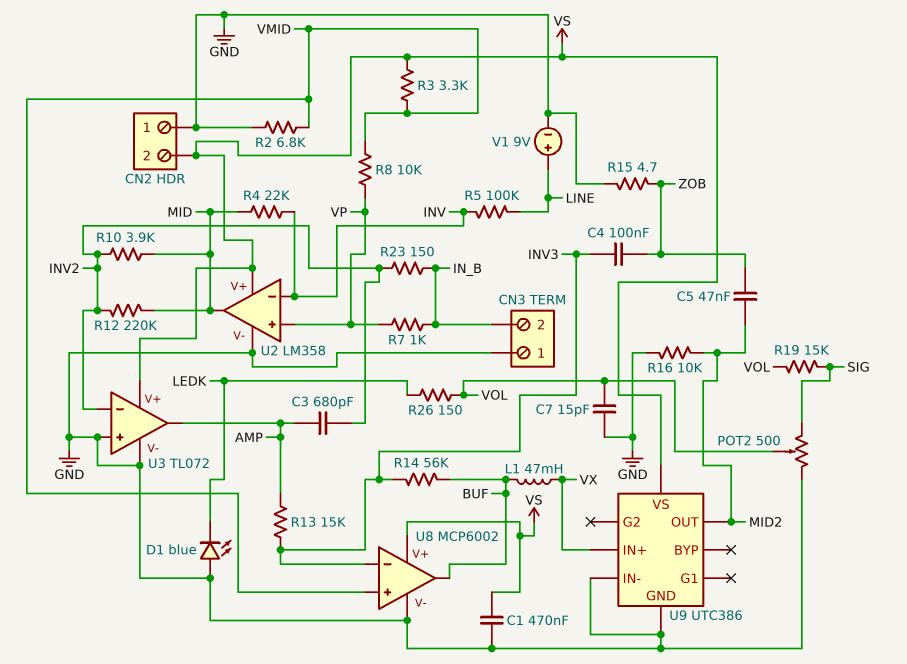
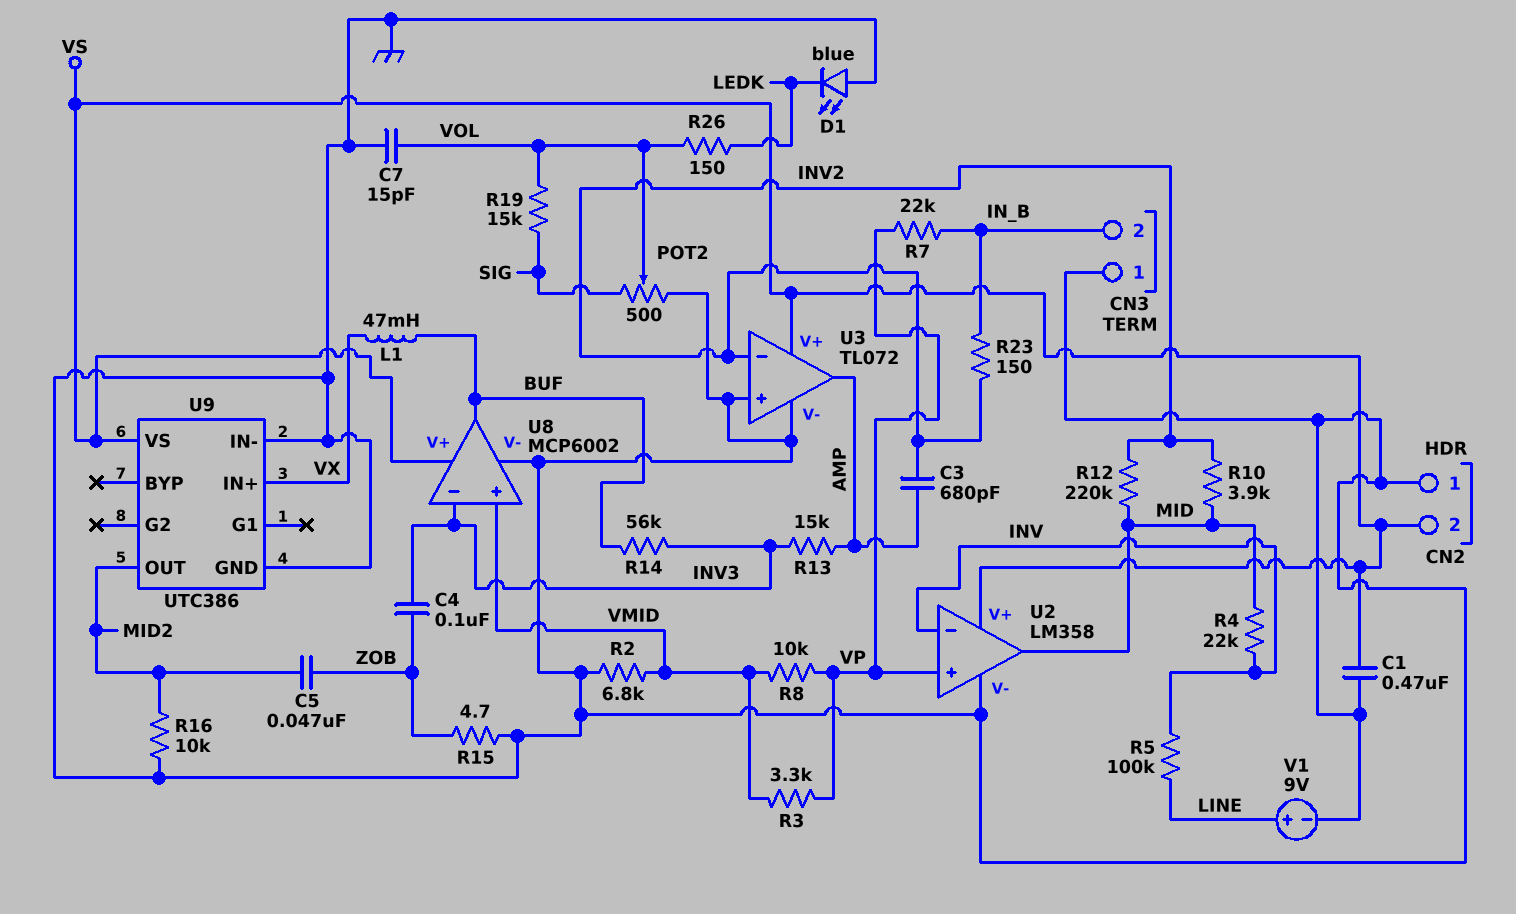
R3: 3.3k (VMID, VS) -> 3.3k (VMID, VP)
R7: 1k (IN_B, VP) -> 22k (IN_B, VP)

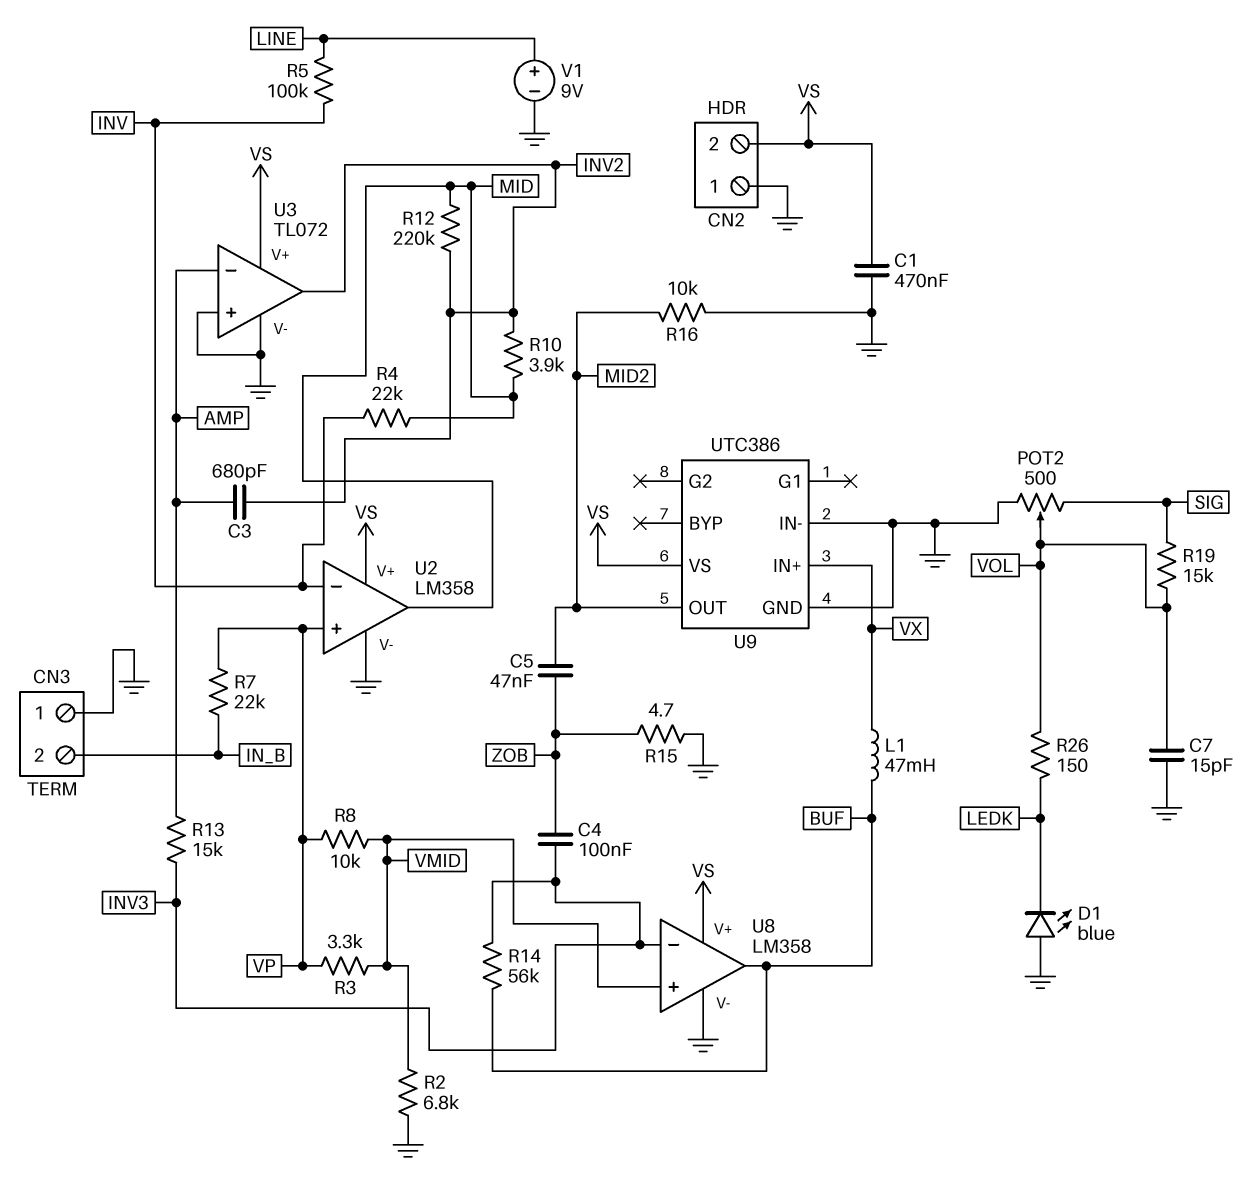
R23: 150 (INV2, IN_B) -> none
U3 pin in-: INV2 -> AMP
U3 pin out: AMP -> INV2
U8: MCP6002 -> LM358

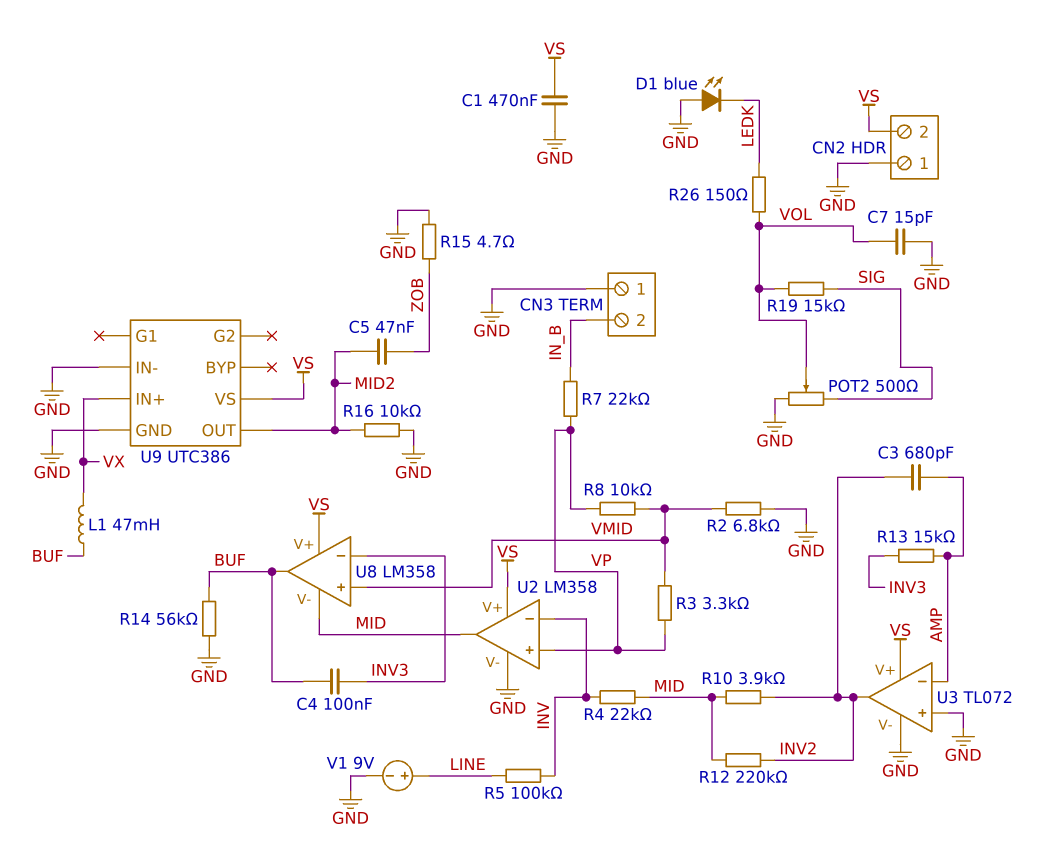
C4: 100nF (INV3, ZOB) -> 100nF (BUF, INV3)
R14: 56k (BUF, INV3) -> 56k (BUF, GND)
U8 pin V-: GND -> MID

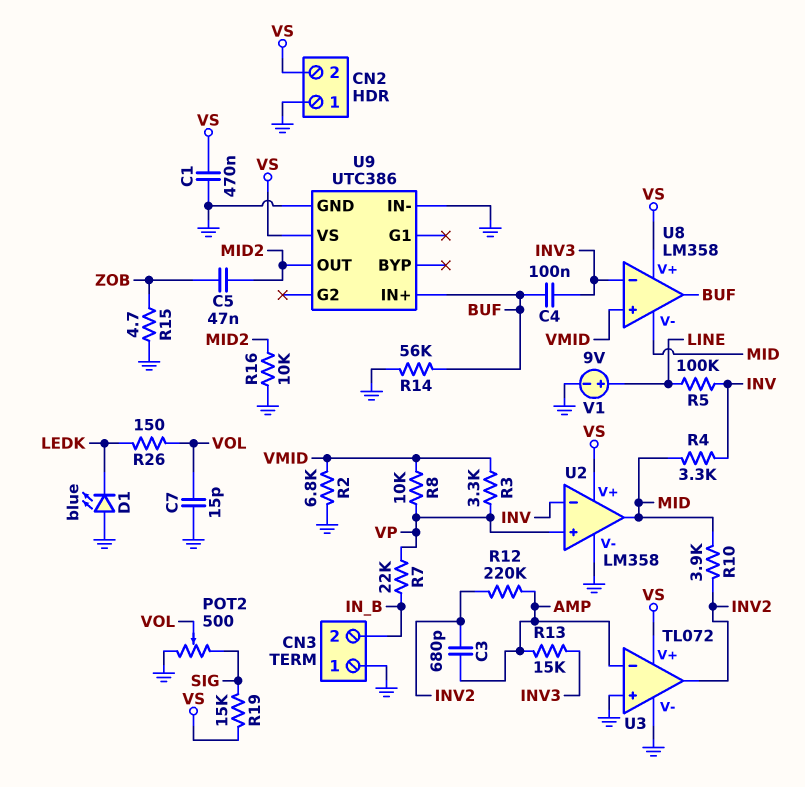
L1: 47mH (BUF, VX) -> none
R4: 22k (INV, MID) -> 3.3k (INV, MID)
R12: 220k (INV2, MID) -> 220k (AMP, INV2)
R19: 15k (SIG, VOL) -> 15k (SIG, VS)
U9 pin IN+: VX -> BUF

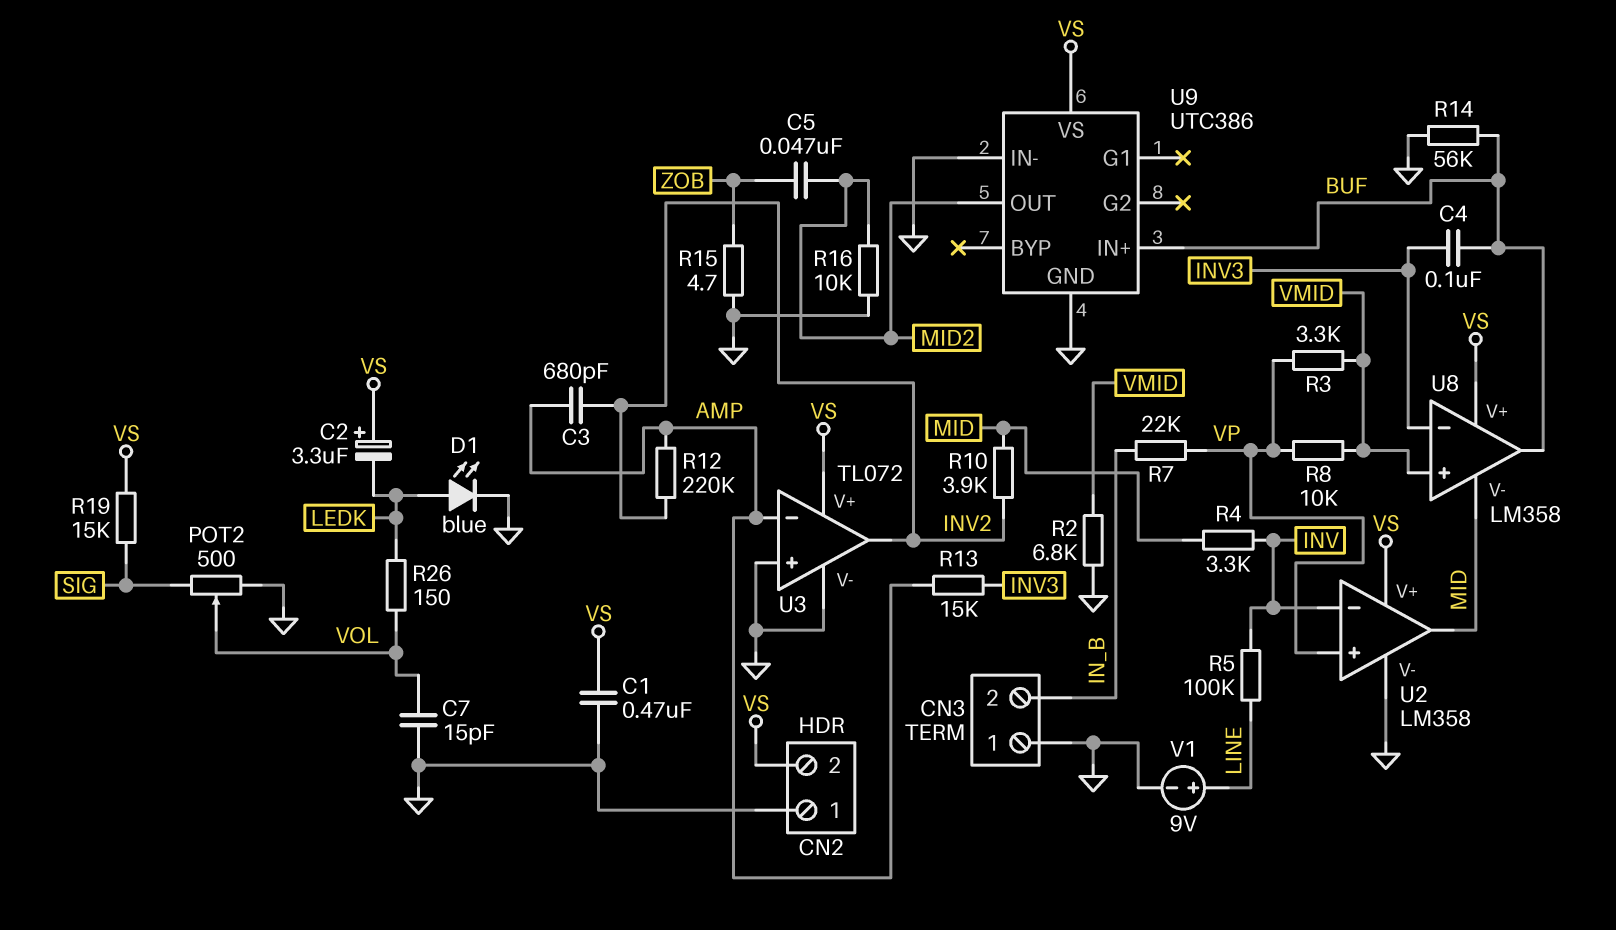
C2: none -> 3.3uF (plus VS, minus LEDK)
D1: LED blue (A GND, K LEDK) -> LED blue (A LEDK, K GND)

